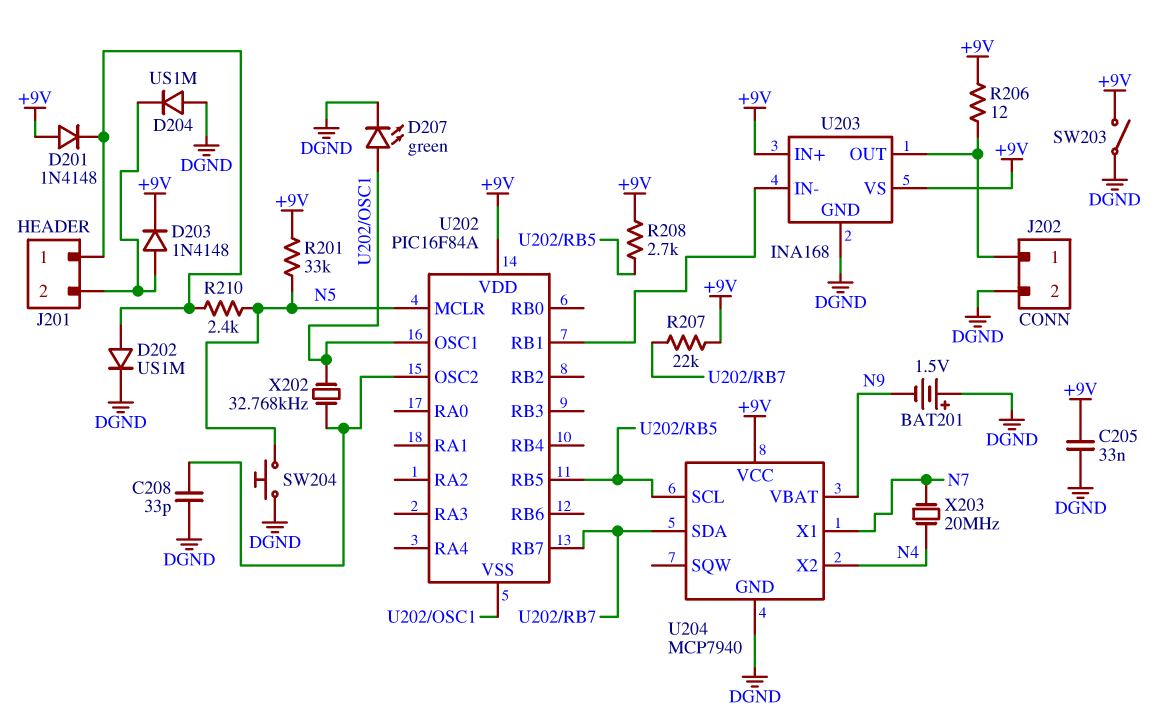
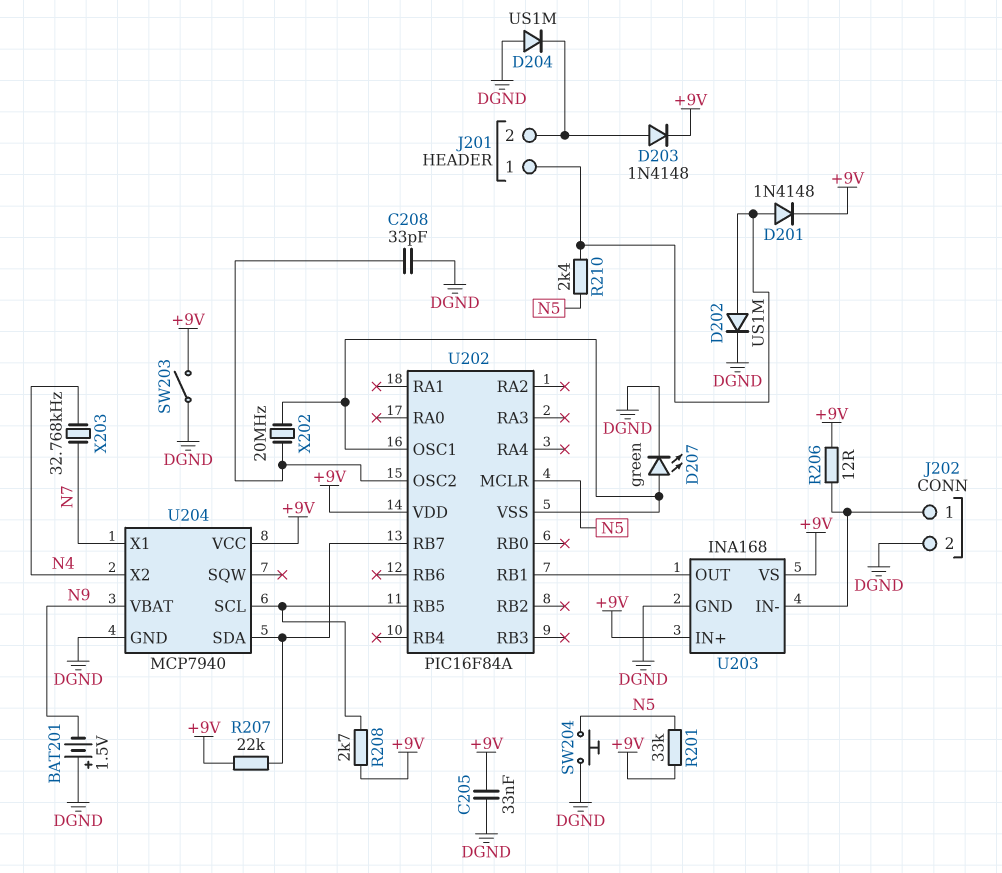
D201: diode 1N4148 (A +9V, K J201/1) -> diode 1N4148 (A J201/1, K +9V)
U203 pin IN-: U202/RB1 -> J202/1
U203 pin OUT: J202/1 -> U202/RB1
X202: 32.768kHz (U202/OSC1, U202/OSC2) -> 20MHz (U202/OSC1, U202/OSC2)
X203: 20MHz (N4, N7) -> 32.768kHz (N4, N7)

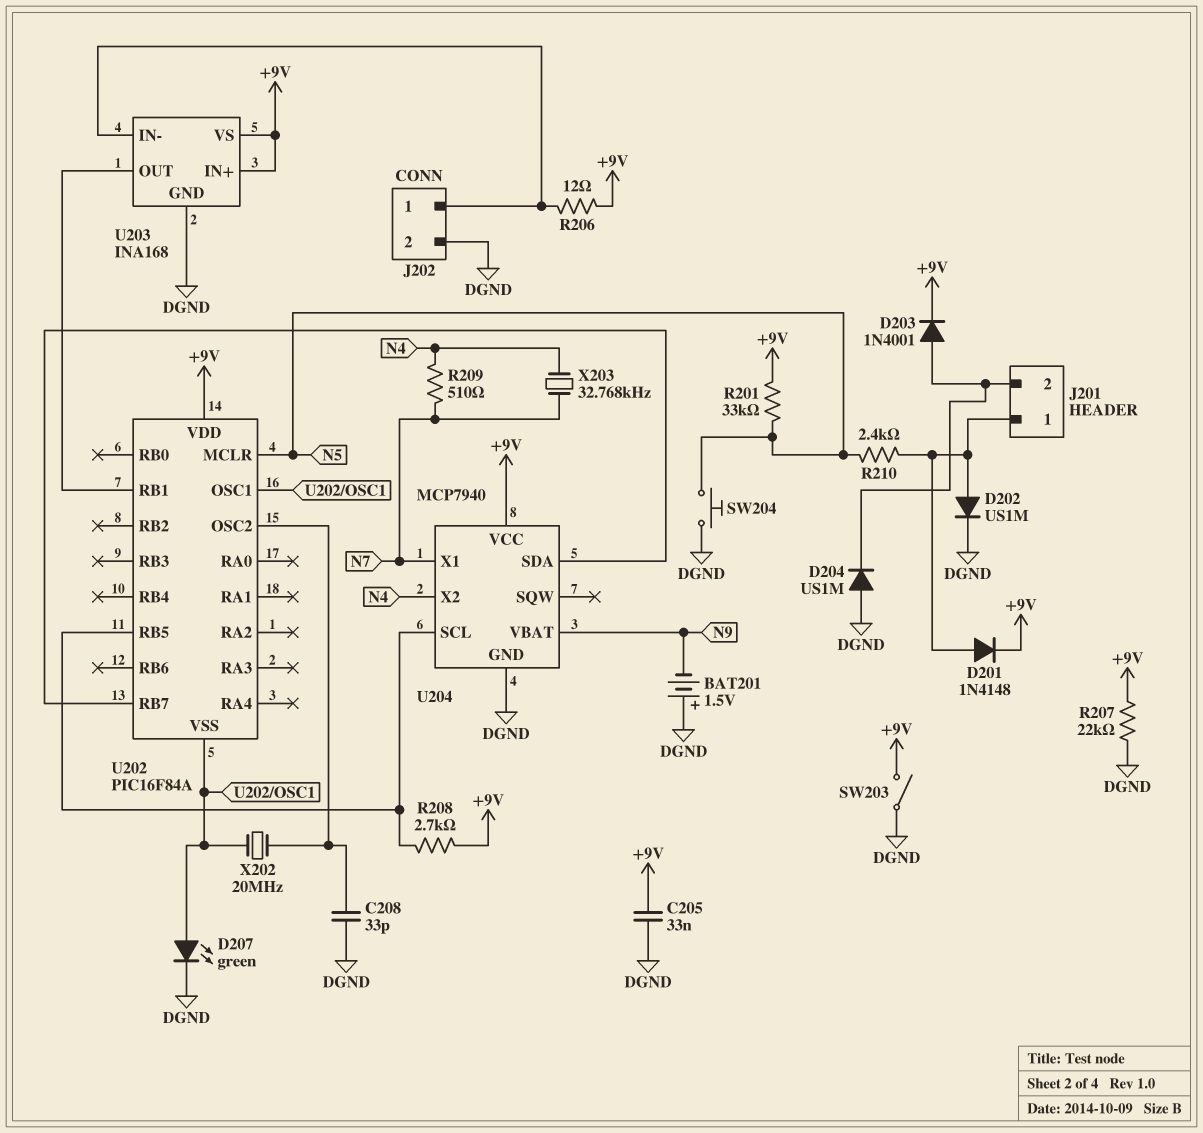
D203: diode 1N4148 (A J201/2, K +9V) -> diode 1N4001 (A J201/2, K +9V)
R207: 22k (+9V, U202/RB7) -> 22k (+9V, DGND)
R209: none -> 510 (N4, N7)

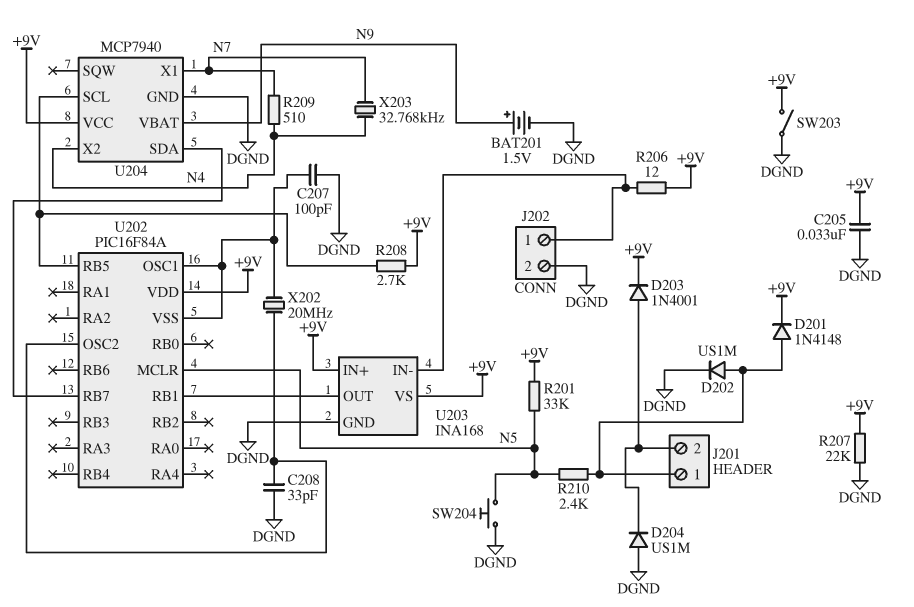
BAT201: 1.5V (plus DGND, minus N9) -> 1.5V (plus N9, minus DGND)
C207: none -> 100pF (DGND, U202/OSC1)
D207: LED green (A U202/OSC1, K DGND) -> none

